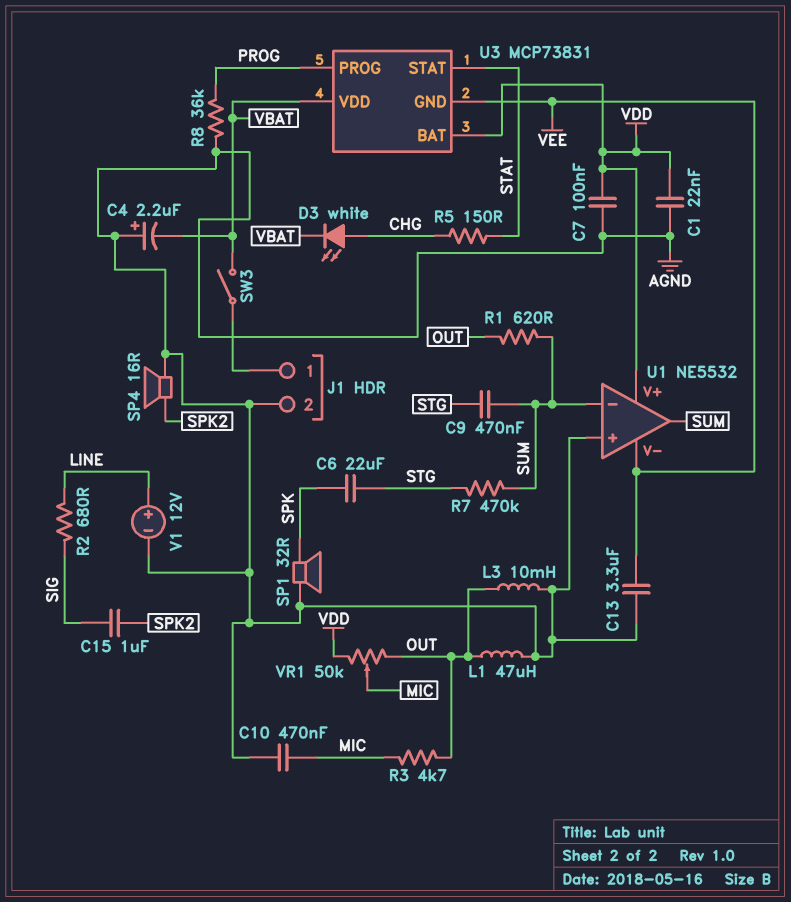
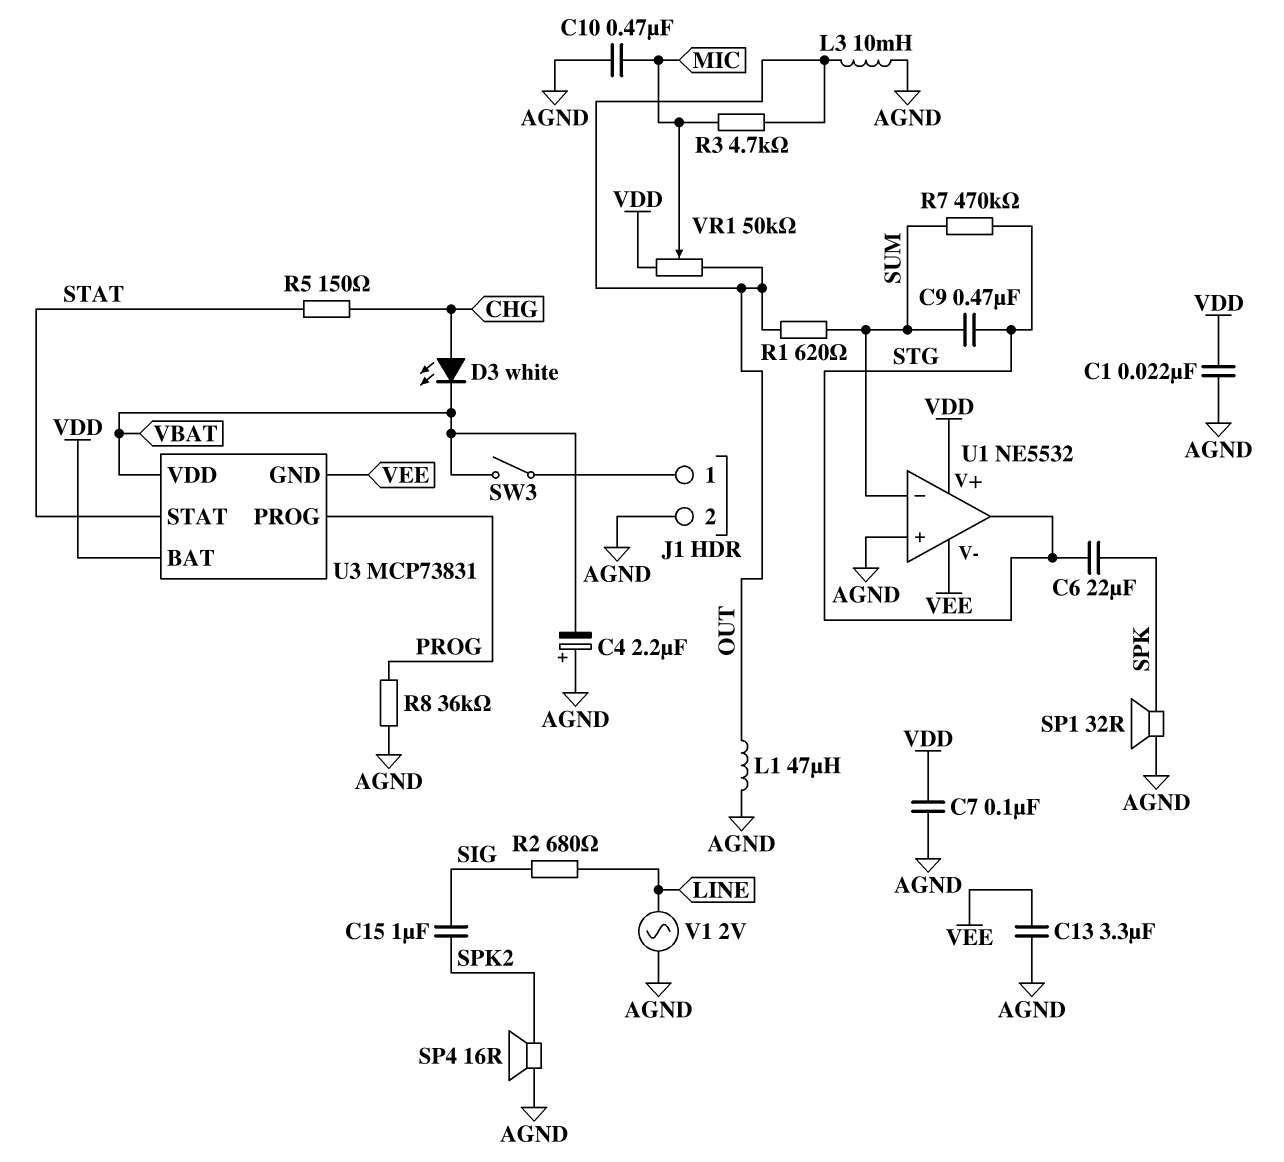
U1 pin out: SUM -> STG
V1: 12V (plus LINE, minus AGND) -> AC 2V (AGND, LINE)

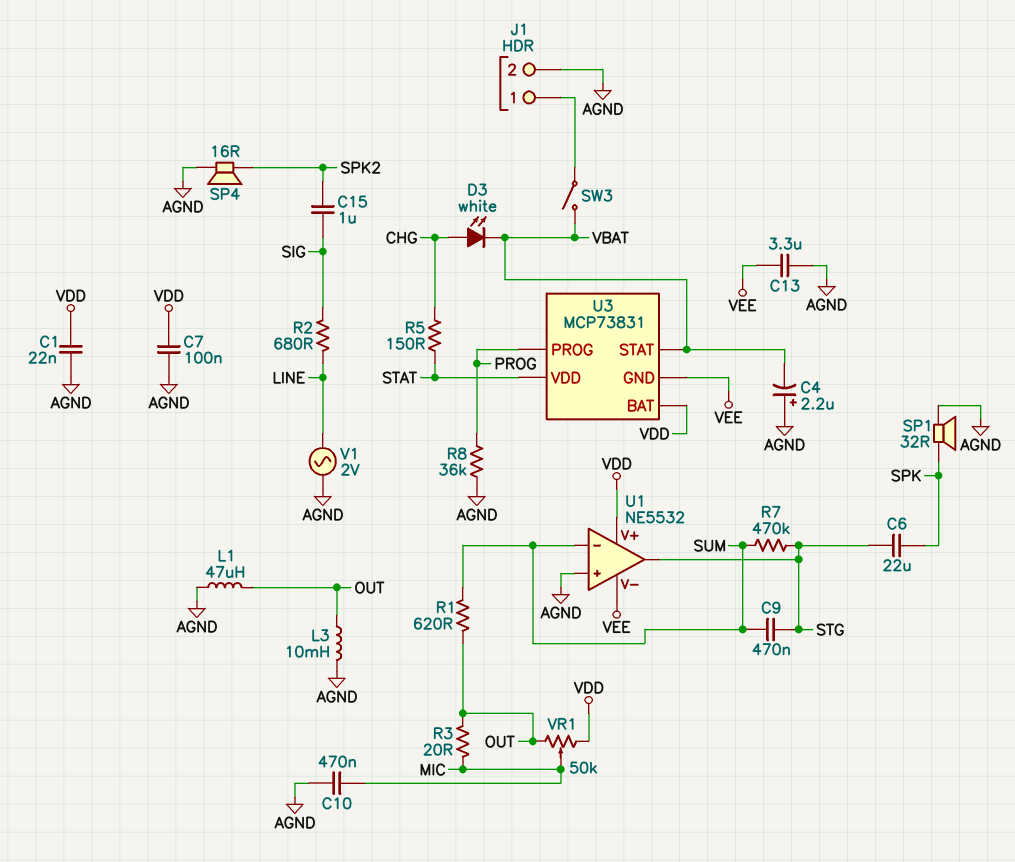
R3: 4.7k (MIC, OUT) -> 20 (MIC, OUT)
U3 pin STAT: STAT -> VBAT
U3 pin VDD: VBAT -> STAT

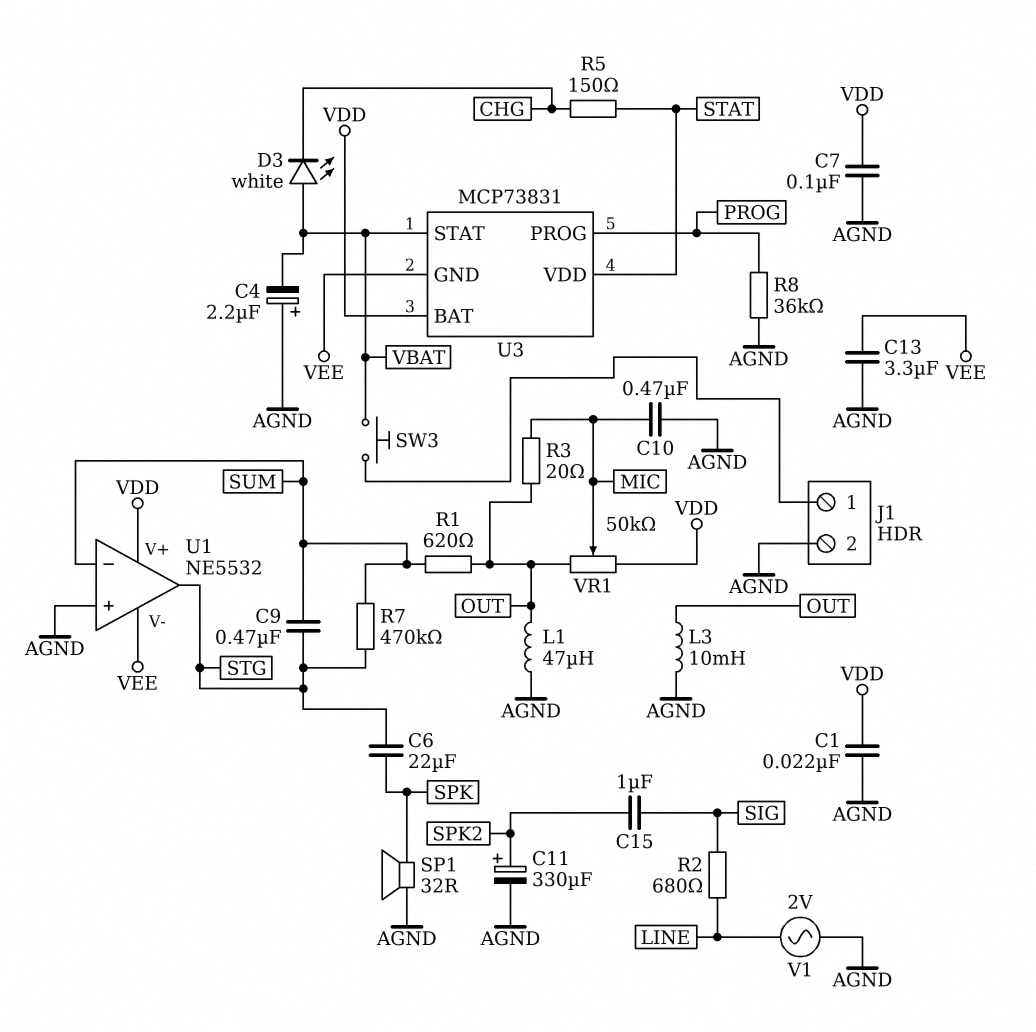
C11: none -> 330uF (plus SPK2, minus AGND)
D3: LED white (A CHG, K VBAT) -> LED white (A VBAT, K CHG)
SP4: speaker 16R (AGND, SPK2) -> none
SW3: switch (J1/1, VBAT) -> button (J1/1, VBAT)

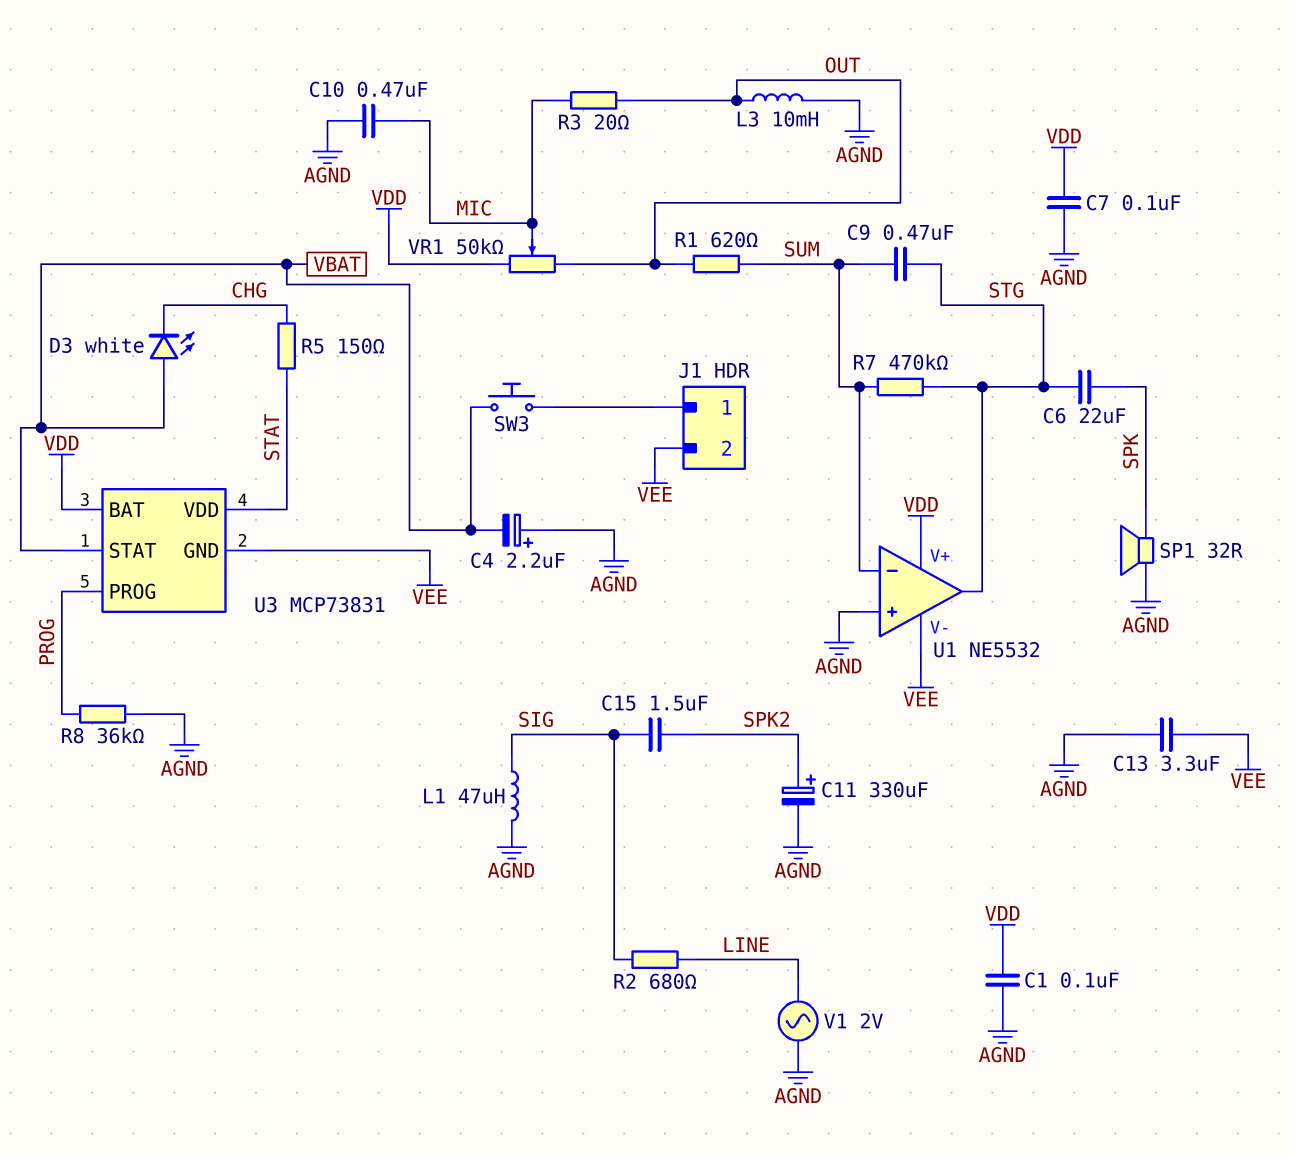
C1: 22nF (AGND, VDD) -> 100nF (AGND, VDD)
C15: 1uF (SIG, SPK2) -> 1.5uF (SIG, SPK2)
J1 pin 2: AGND -> VEE
L1: 47uH (AGND, OUT) -> 47uH (AGND, SIG)

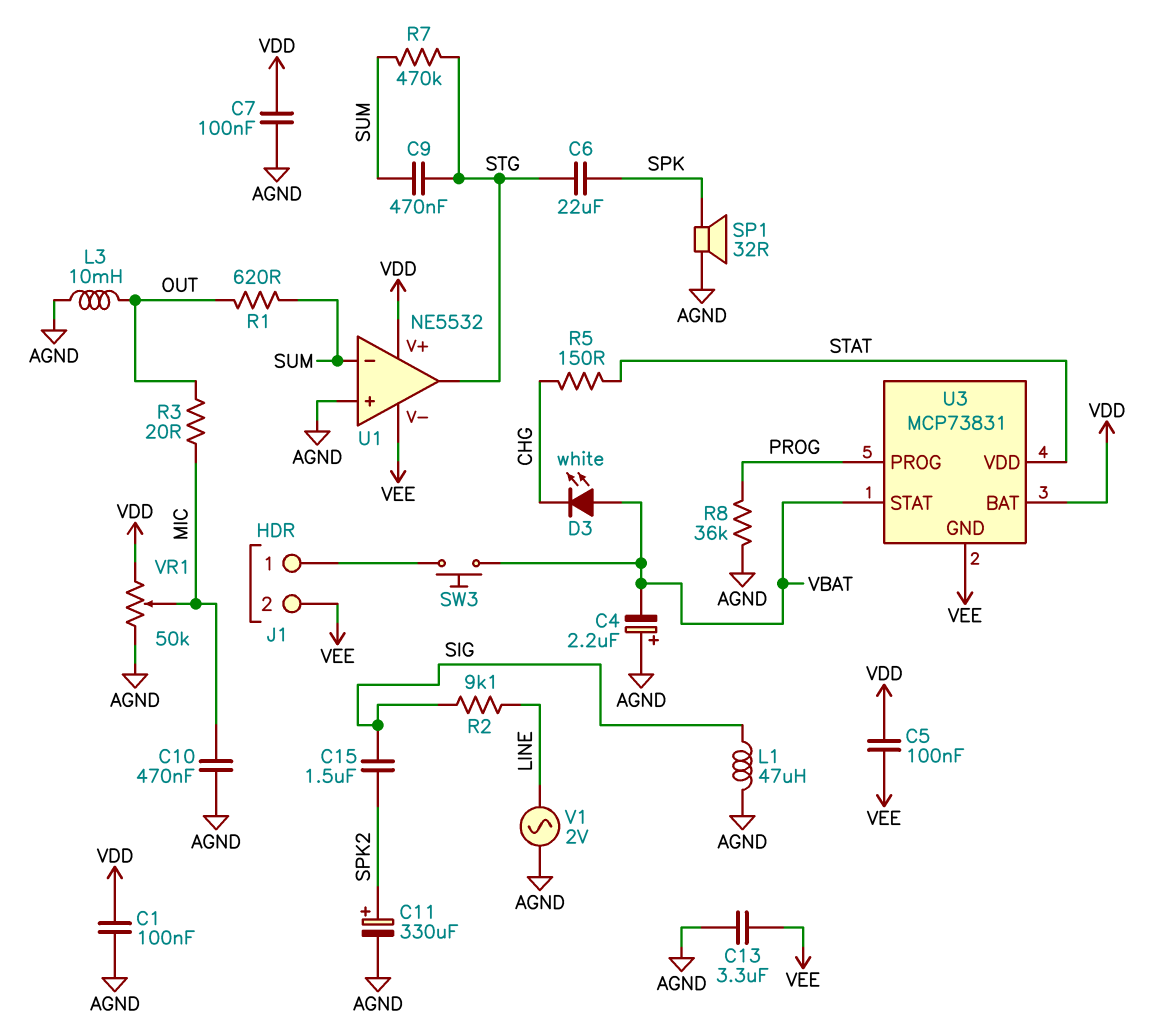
C5: none -> 100nF (VDD, VEE)
R2: 680 (LINE, SIG) -> 9.1k (LINE, SIG)
VR1: 50k (OUT, VDD, wiper MIC) -> 50k (AGND, VDD, wiper MIC)

